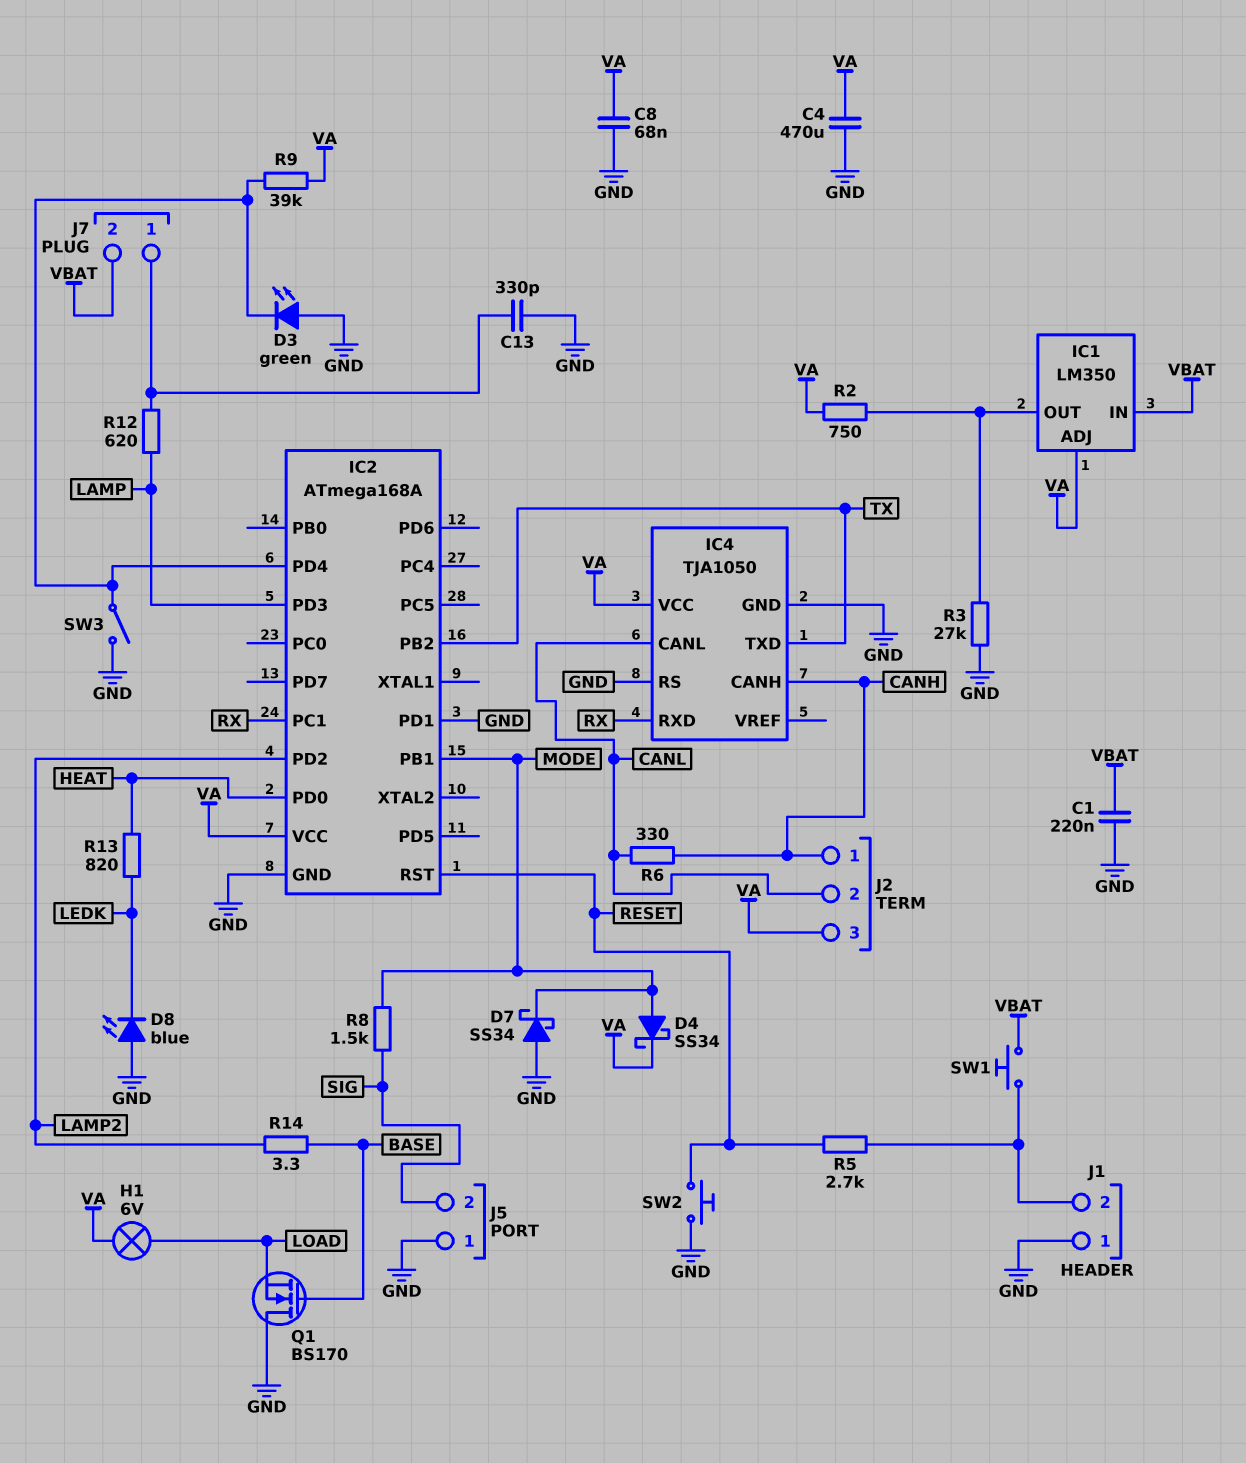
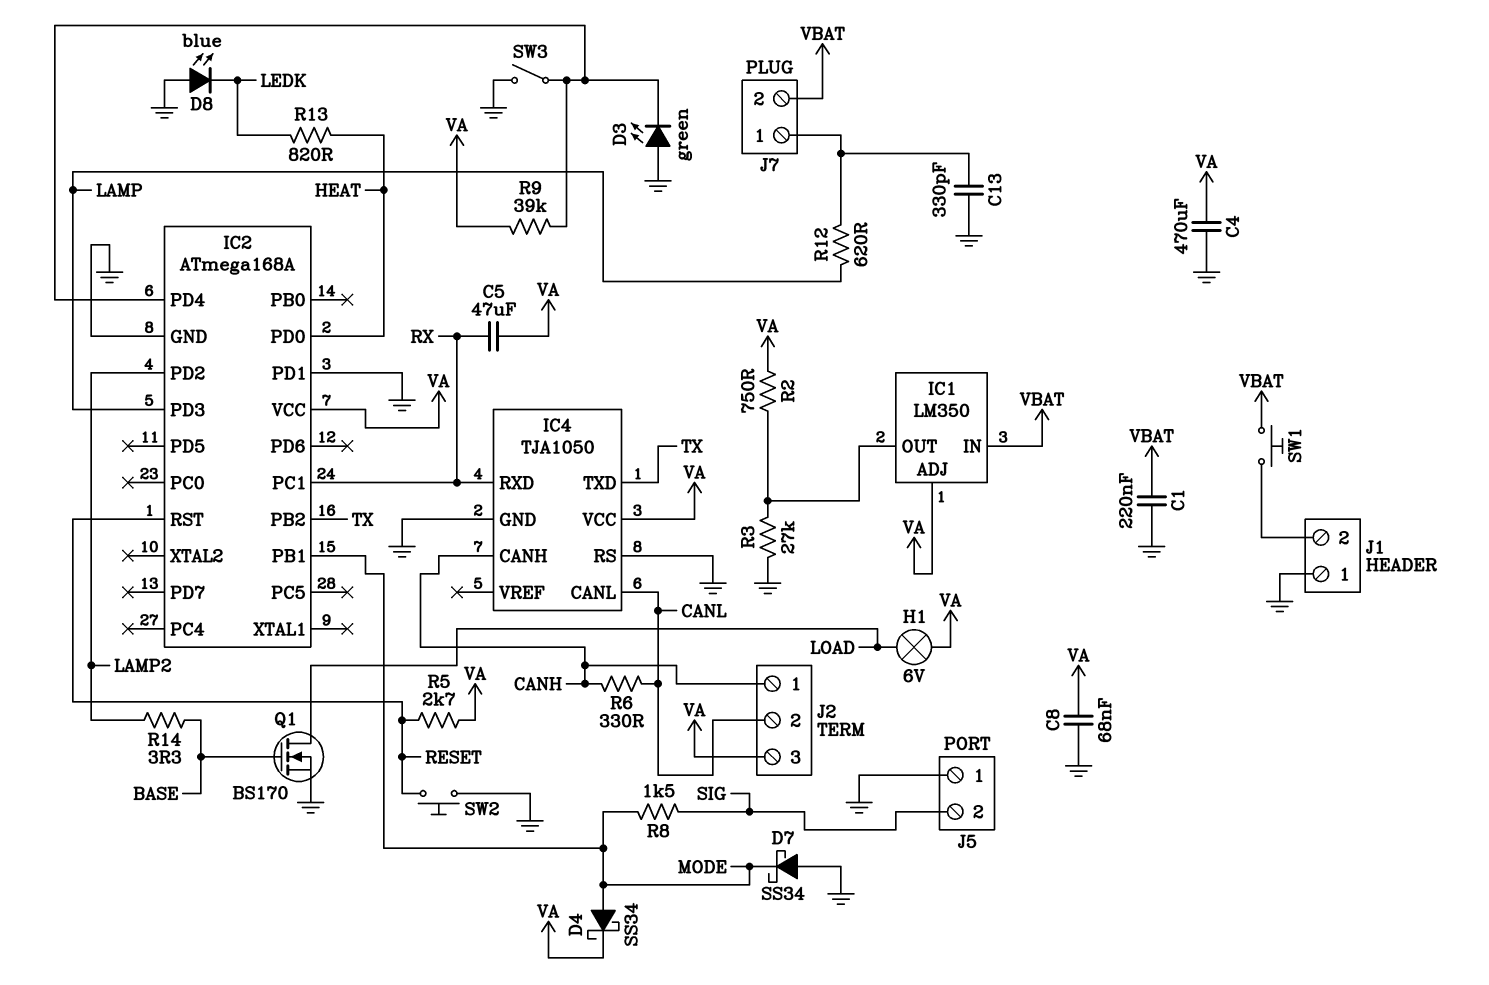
C5: none -> 47uF (RX, VA)
Q1: NMOS BS170 (G BASE, D GND, S LOAD) -> NMOS BS170 (G BASE, D LOAD, S GND)
R5: 2.7k (J1/2, RESET) -> 2.7k (RESET, VA)

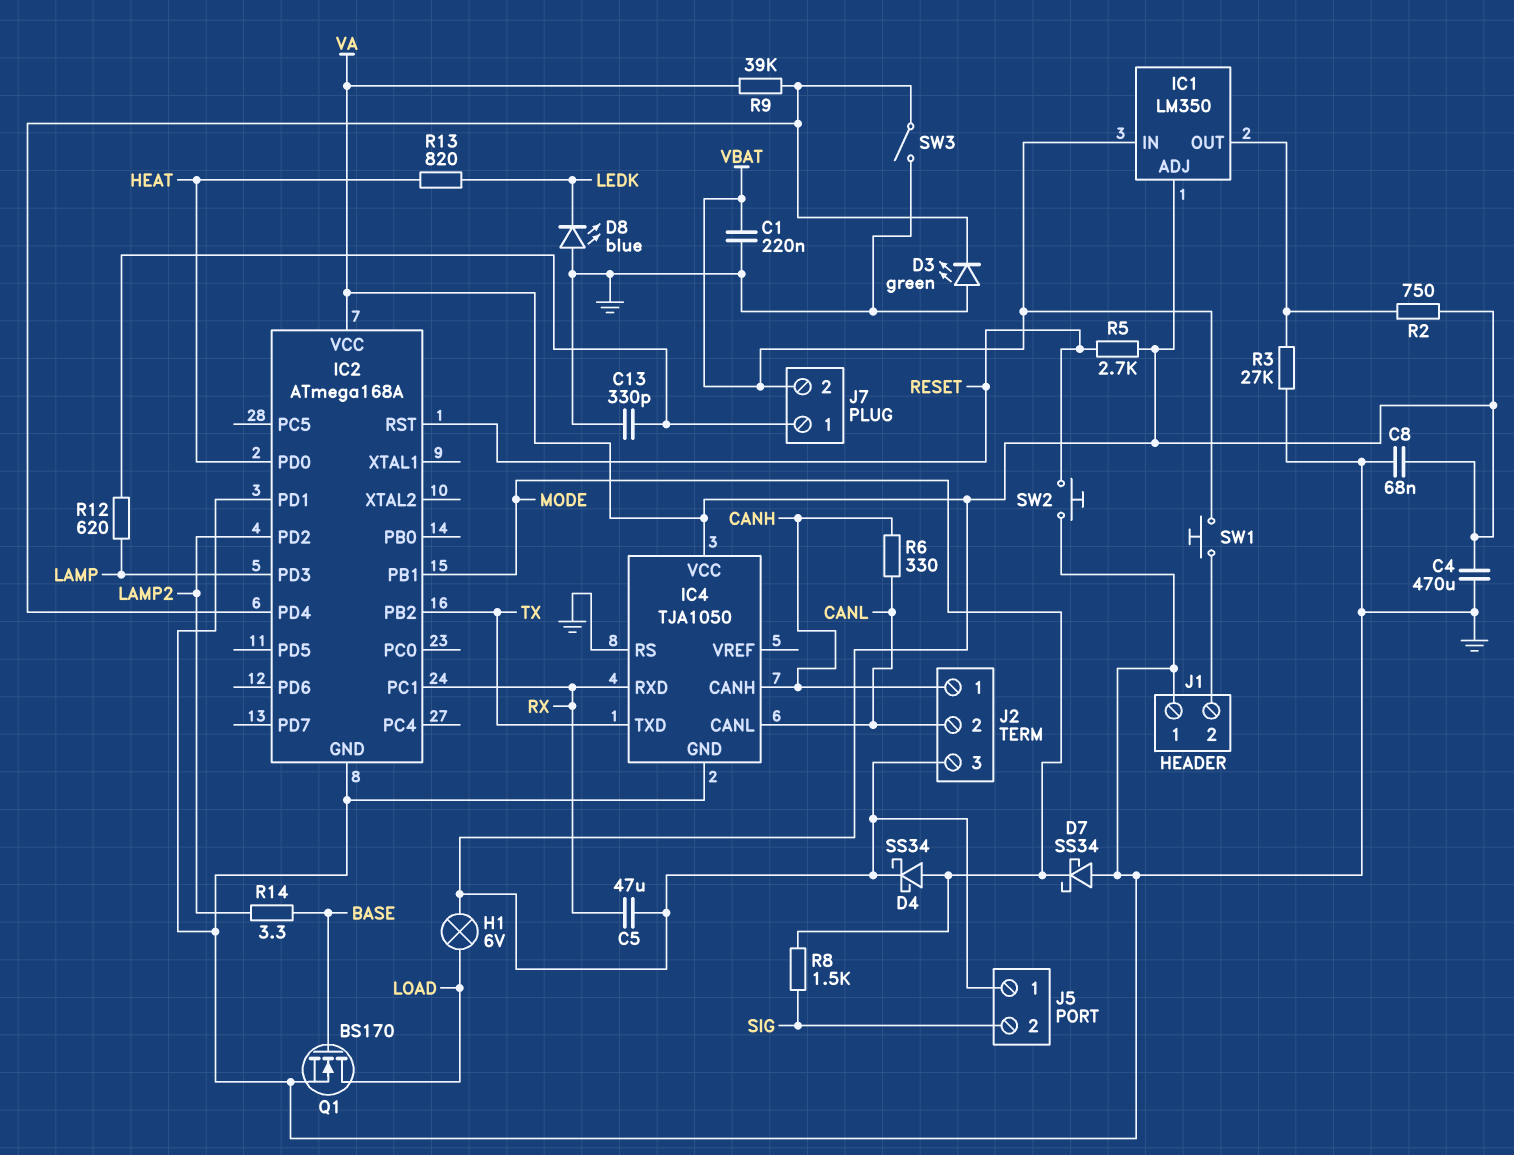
J5 pin 1: GND -> VA

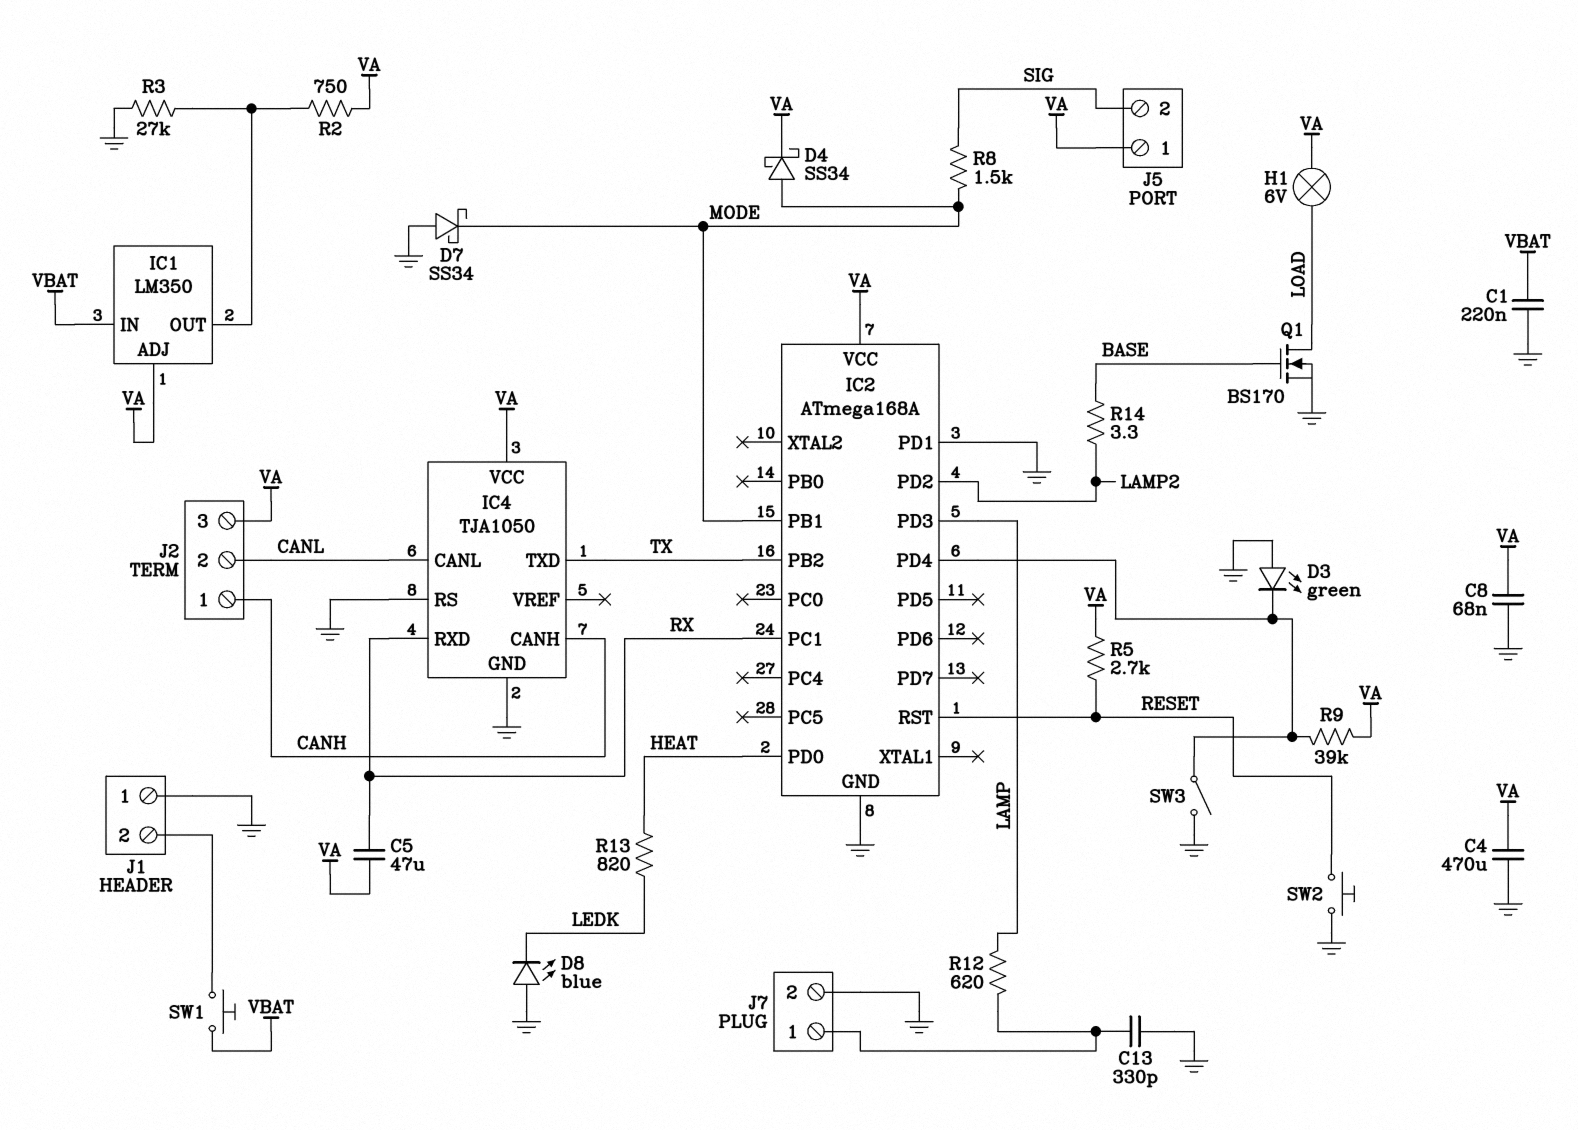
J7 pin 2: VBAT -> GND
R6: 330 (CANH, CANL) -> none

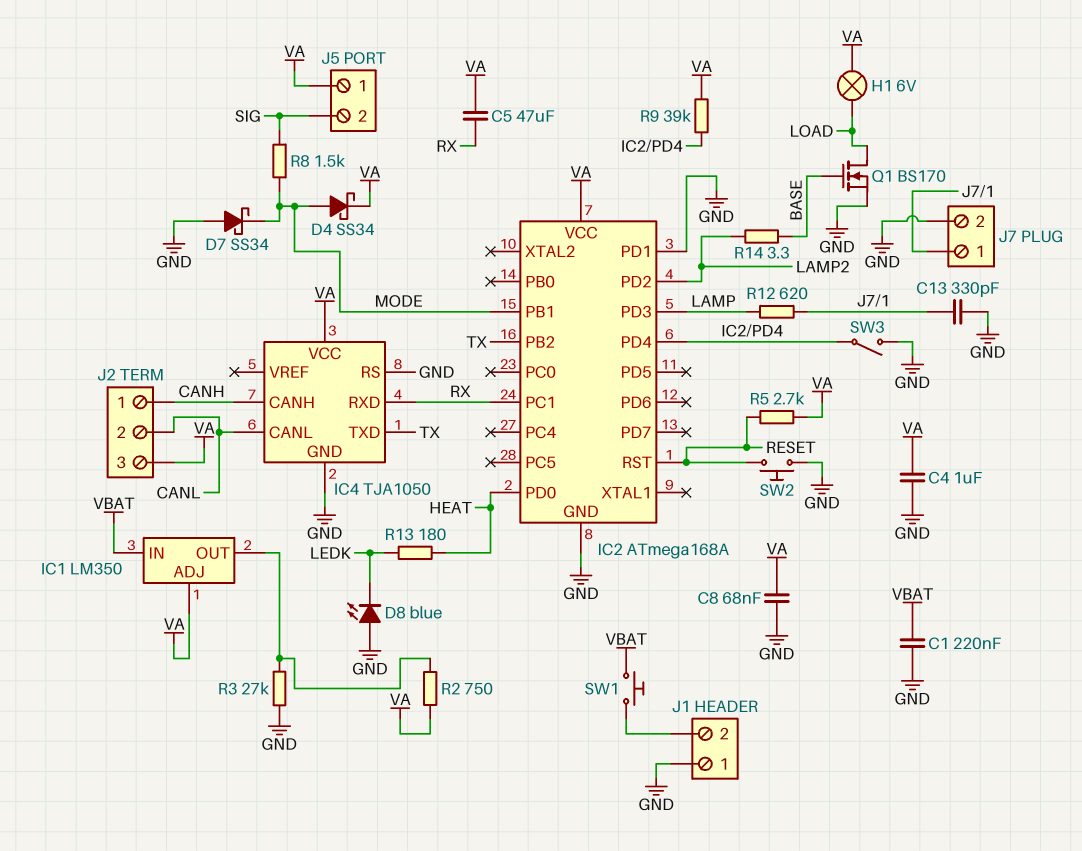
C4: 470uF (GND, VA) -> 1uF (GND, VA)
D3: LED green (A GND, K IC2/PD4) -> none
R13: 820 (HEAT, LEDK) -> 180 (HEAT, LEDK)

